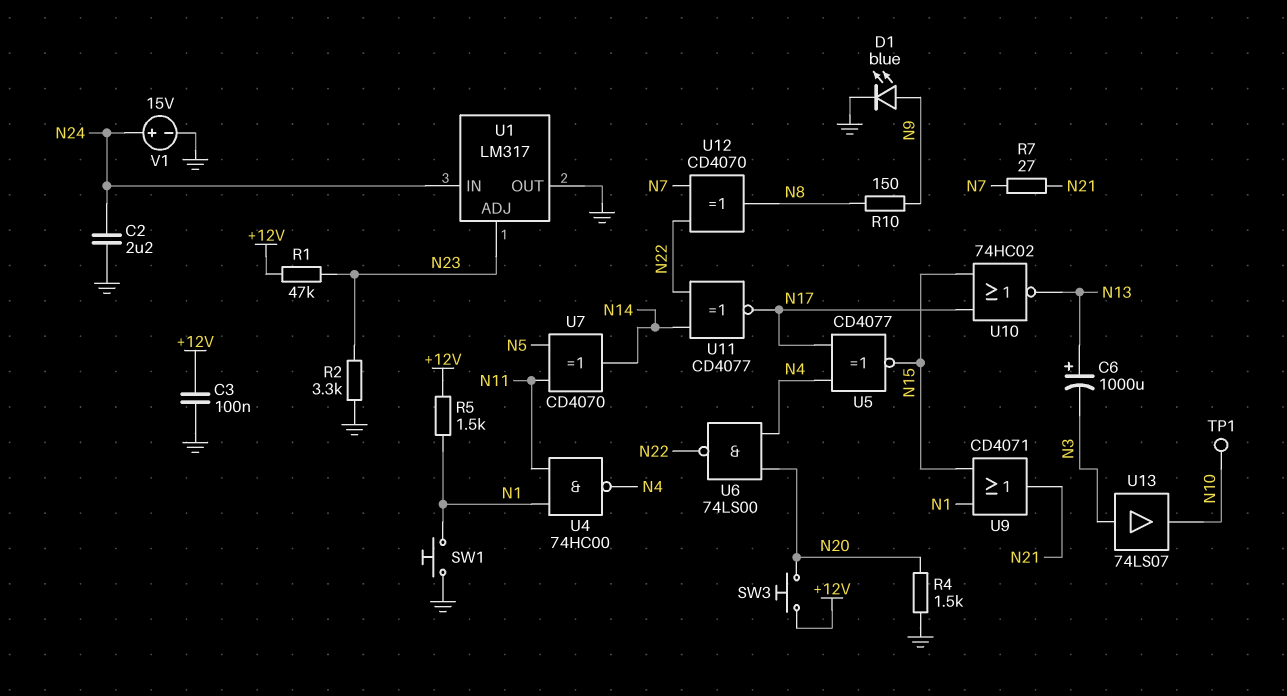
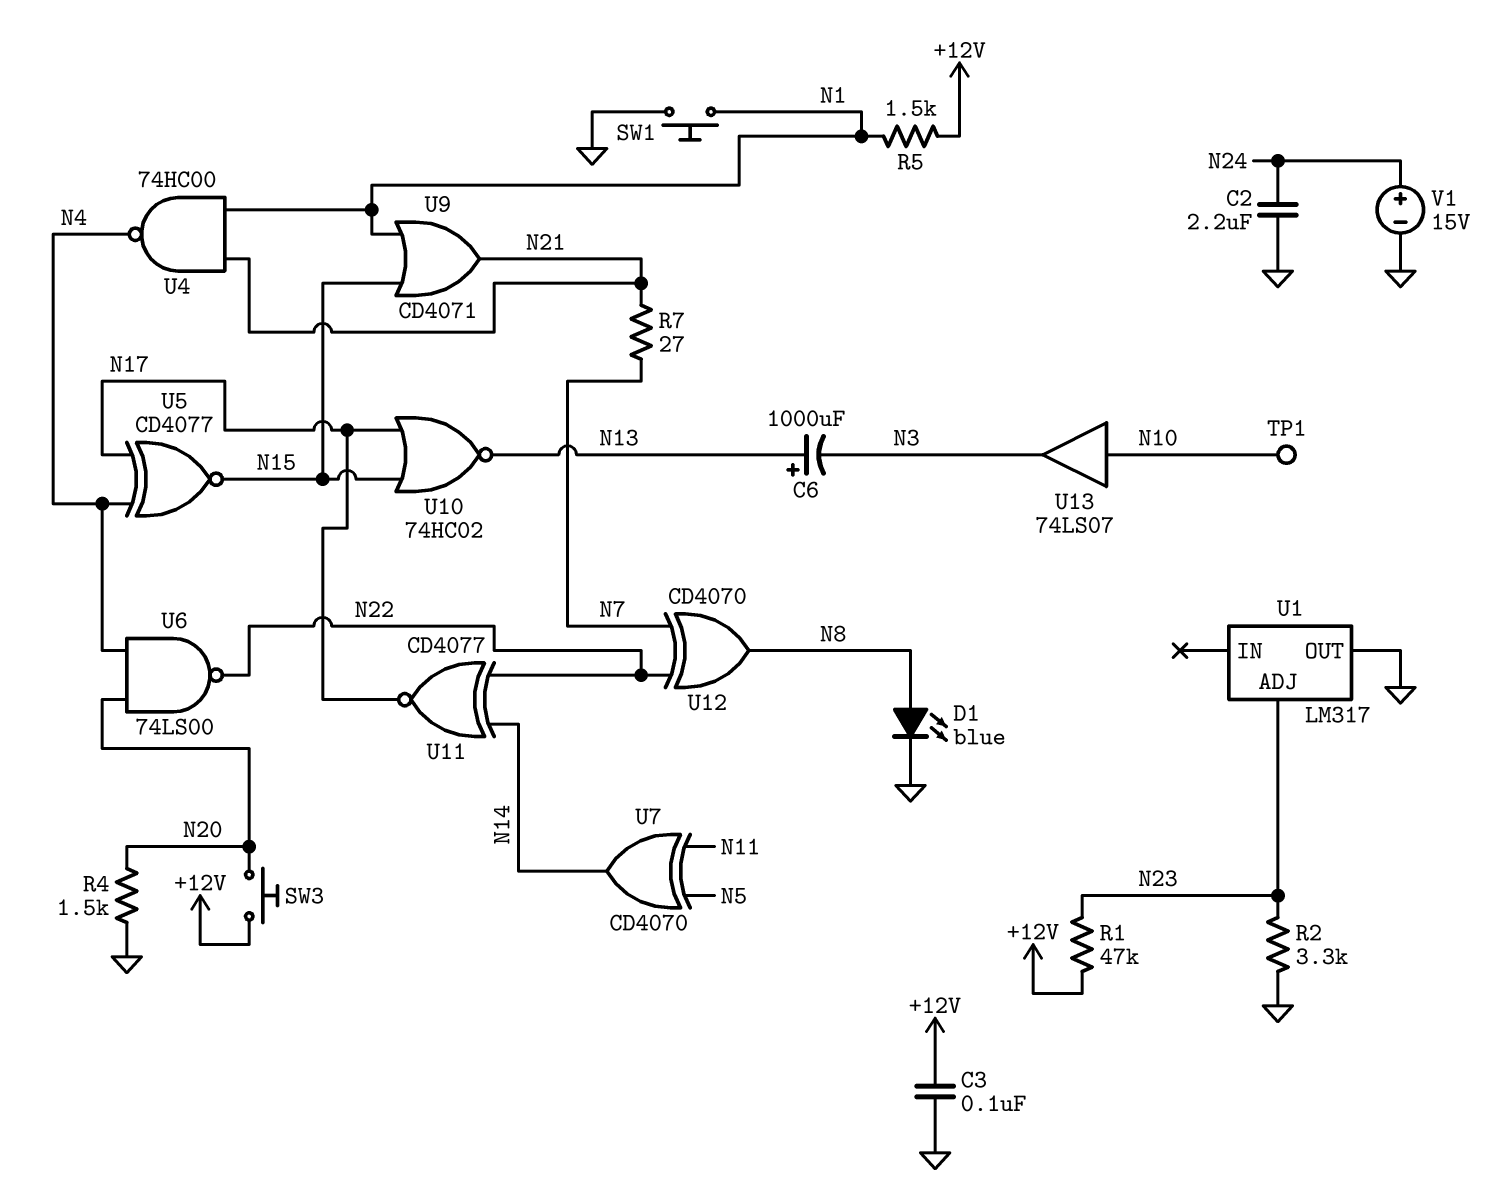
D1: LED blue (A N9, K GND) -> LED blue (A N8, K GND)
R10: 150 (N8, N9) -> none
U1 pin IN: N24 -> none
U4: NAND 74HC00 (in N1, in N11, out N4) -> NAND 74HC00 (in N1, in N21, out N4)
U13: buffer 74LS07 (in N3, out N10) -> buffer 74LS07 (in N10, out N3)

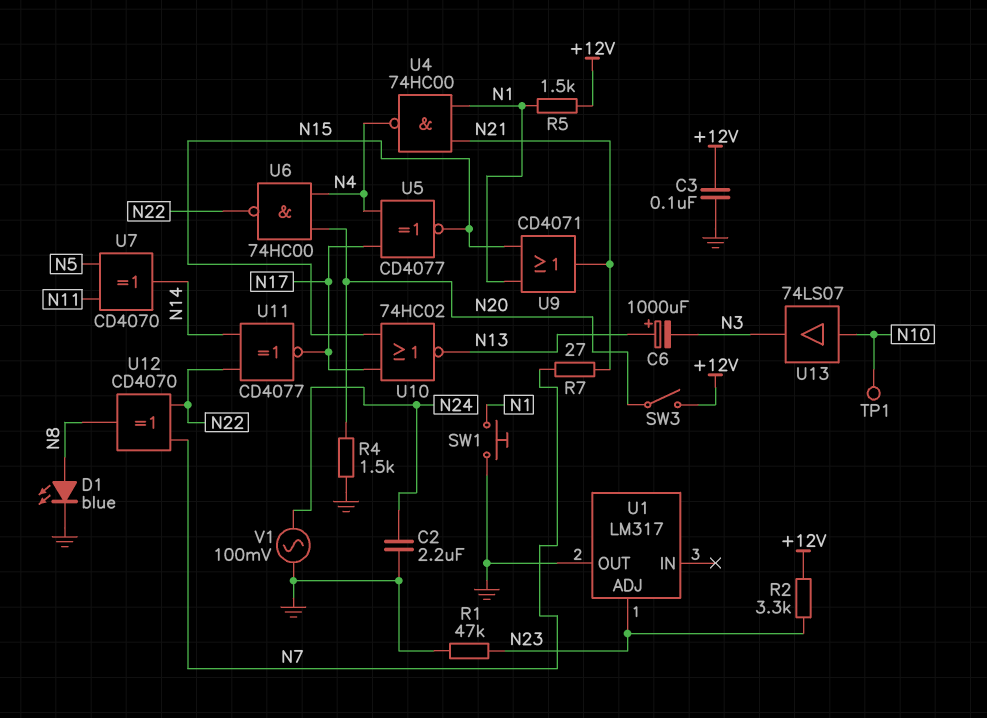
R1: 47k (+12V, N23) -> 47k (GND, N23)
R2: 3.3k (GND, N23) -> 3.3k (+12V, N23)
SW3: button (+12V, N20) -> switch (+12V, N20)
U6: NAND 74LS00 (in N4, in N20, out N22) -> NAND 74HC00 (in N4, in N20, out N22)
V1: 15V (plus N24, minus GND) -> AC 100mV (GND, N24)

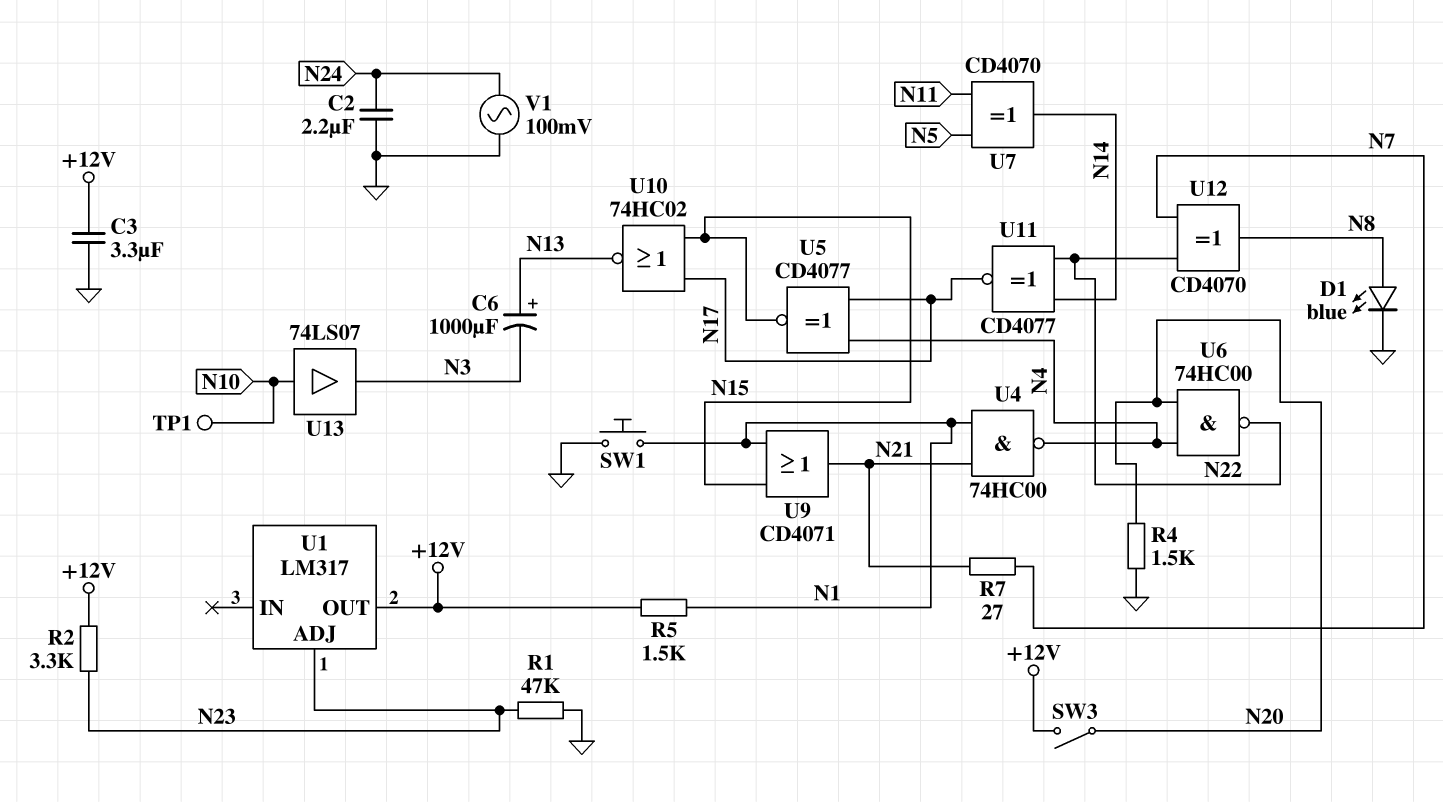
C3: 100nF (+12V, GND) -> 3.3uF (+12V, GND)
U1 pin OUT: GND -> +12V

